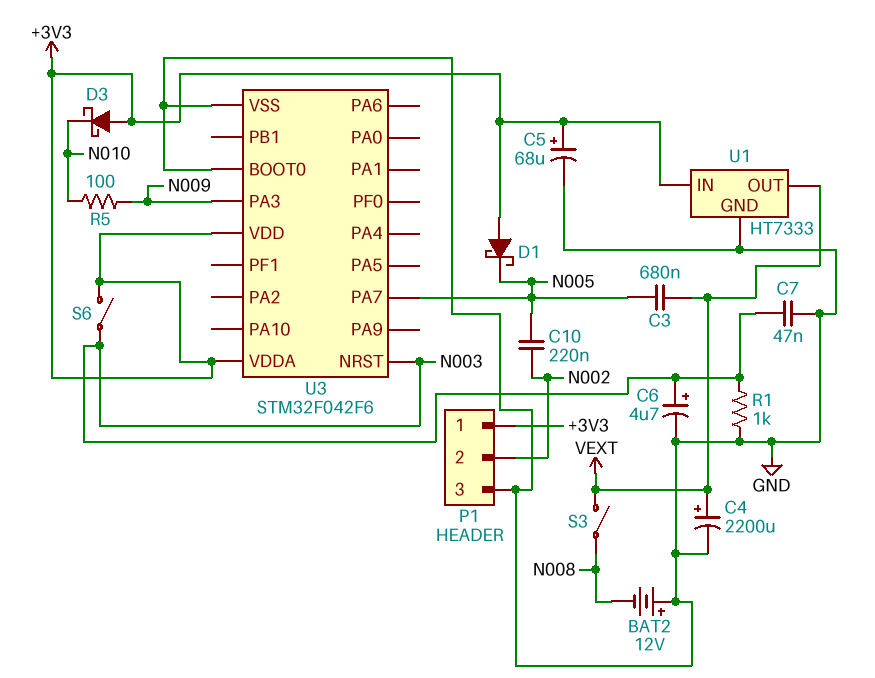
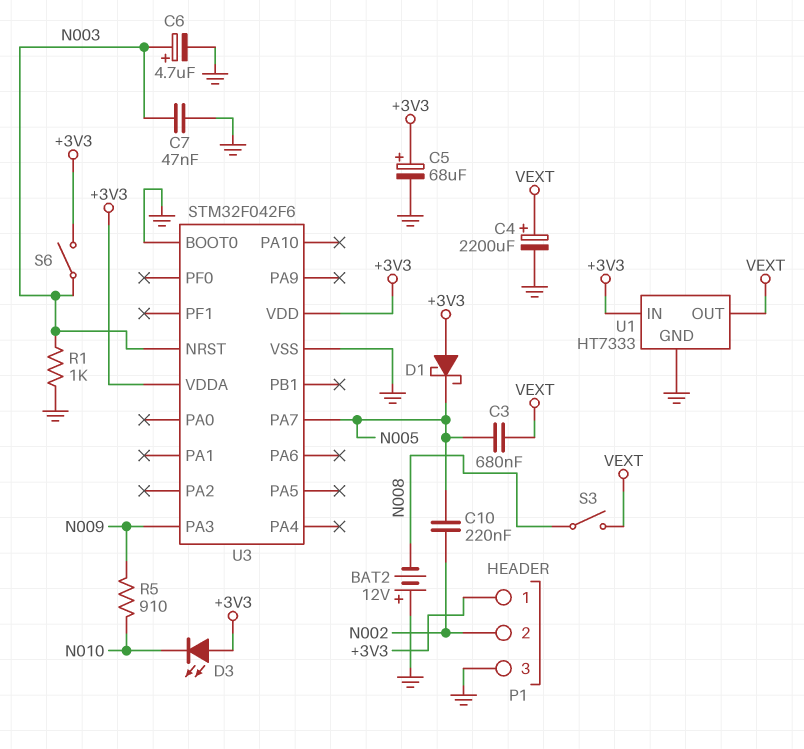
D3: schottky (A +3V3, K N010) -> LED (A +3V3, K N010)
R5: 100 (N009, N010) -> 910 (N009, N010)

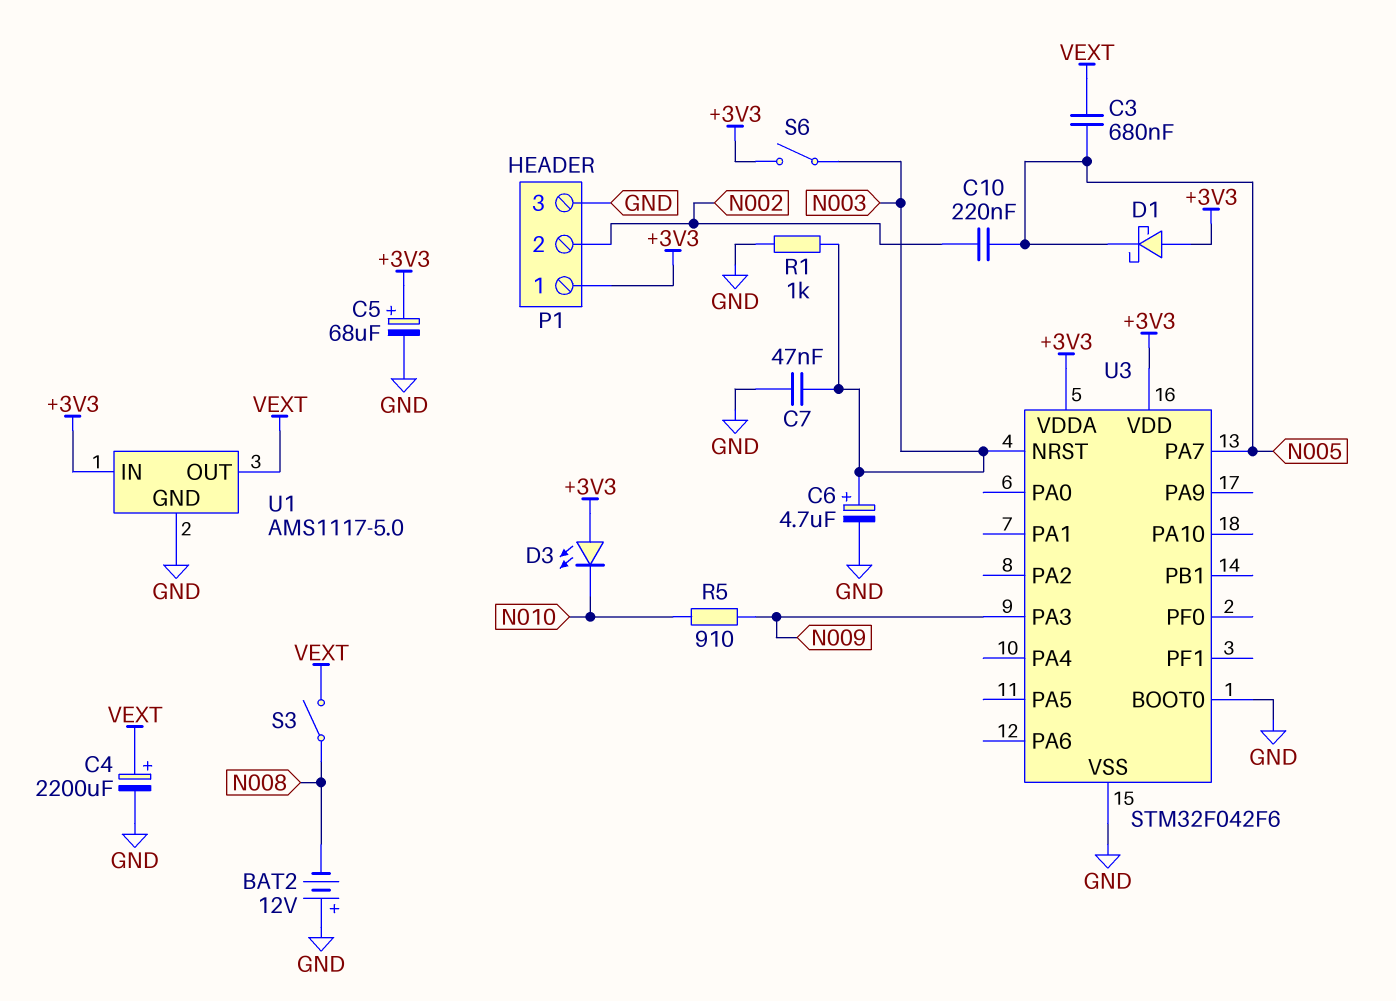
U1: HT7333 -> AMS1117-5.0

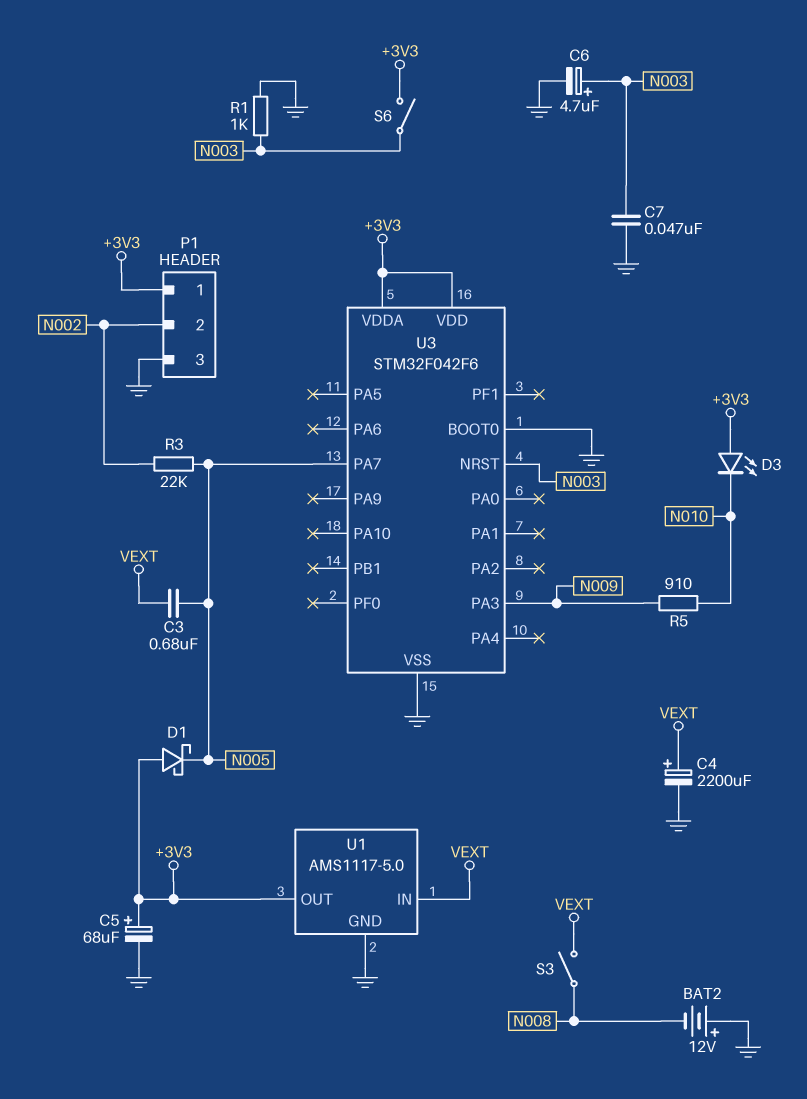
C10: 220nF (N002, N005) -> none
R3: none -> 22k (N002, N005)
U1 pin IN: +3V3 -> VEXT
U1 pin OUT: VEXT -> +3V3

